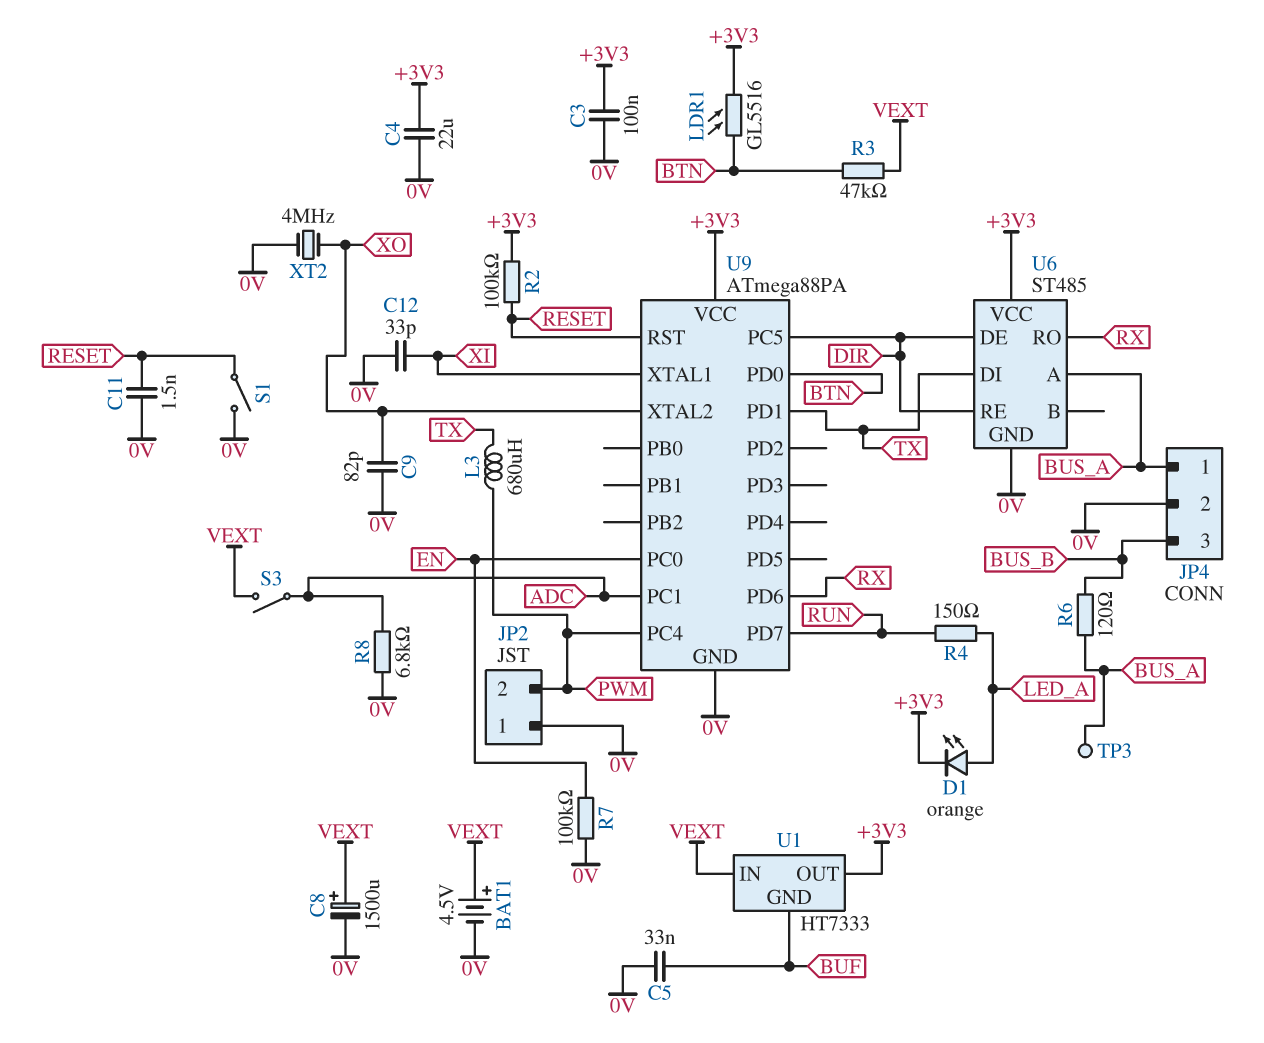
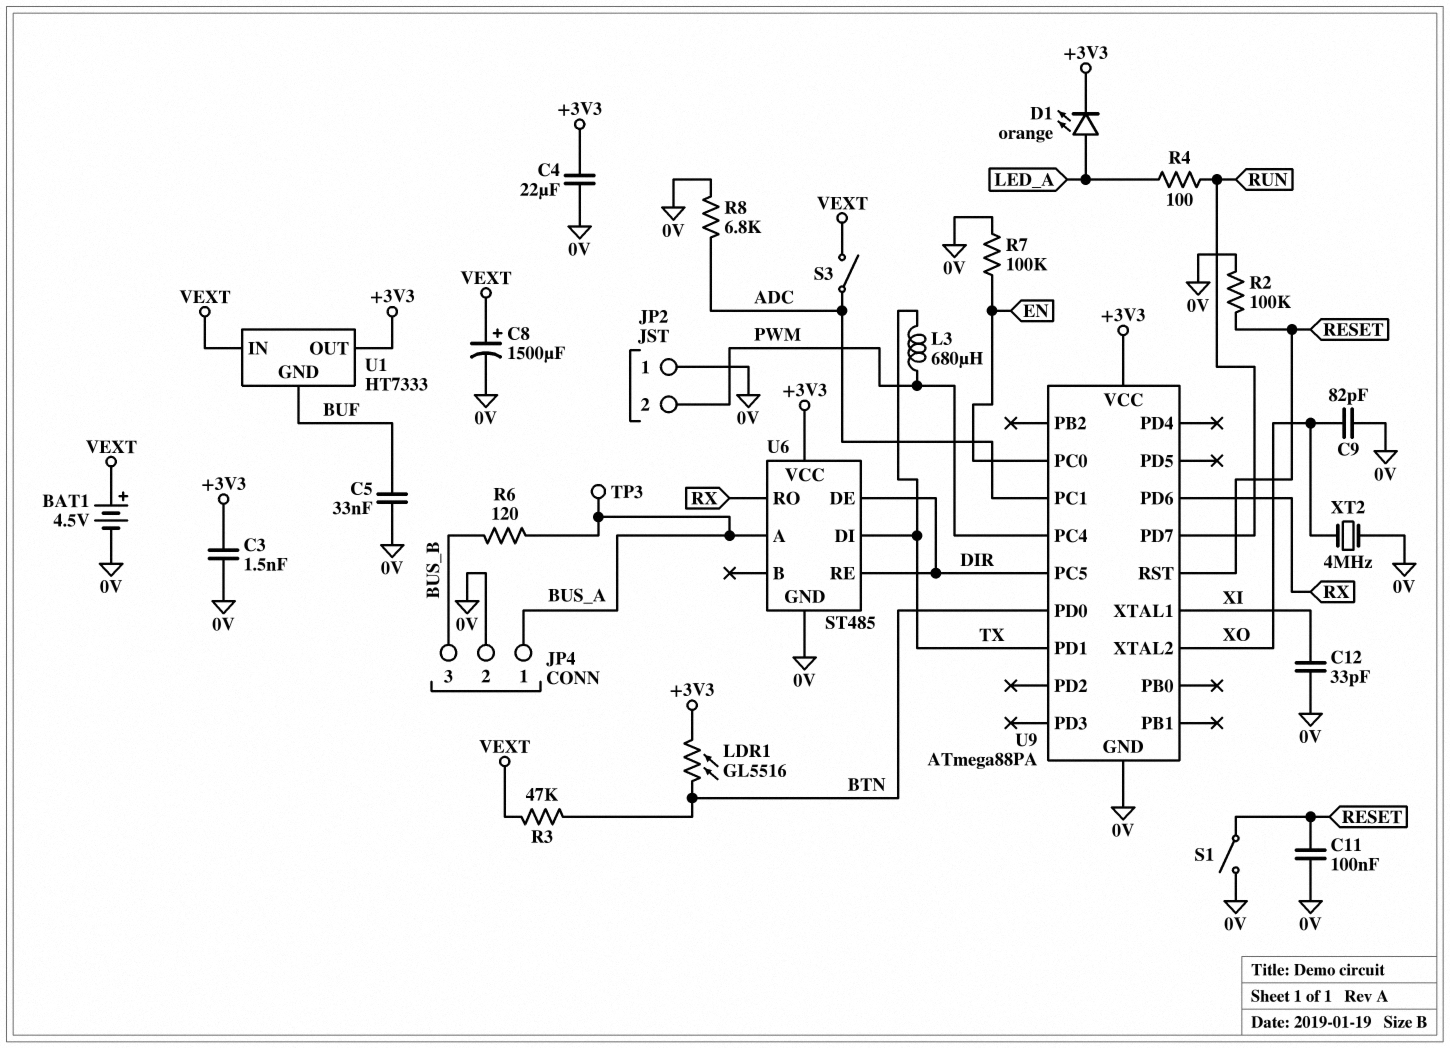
C3: 100nF (+3V3, 0V) -> 1.5nF (+3V3, 0V)
C11: 1.5nF (0V, RESET) -> 100nF (0V, RESET)
R2: 100k (+3V3, RESET) -> 100k (0V, RESET)
R4: 150 (LED_A, RUN) -> 100 (LED_A, RUN)

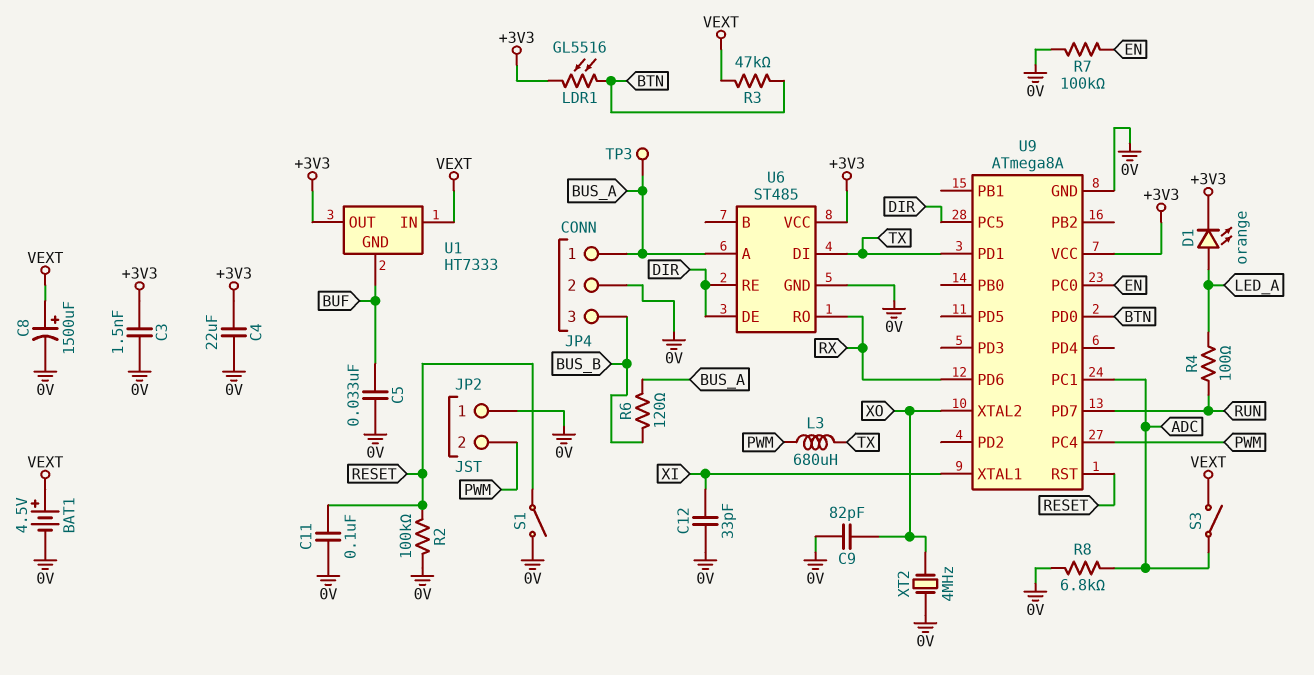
U9: ATmega88PA -> ATmega8A

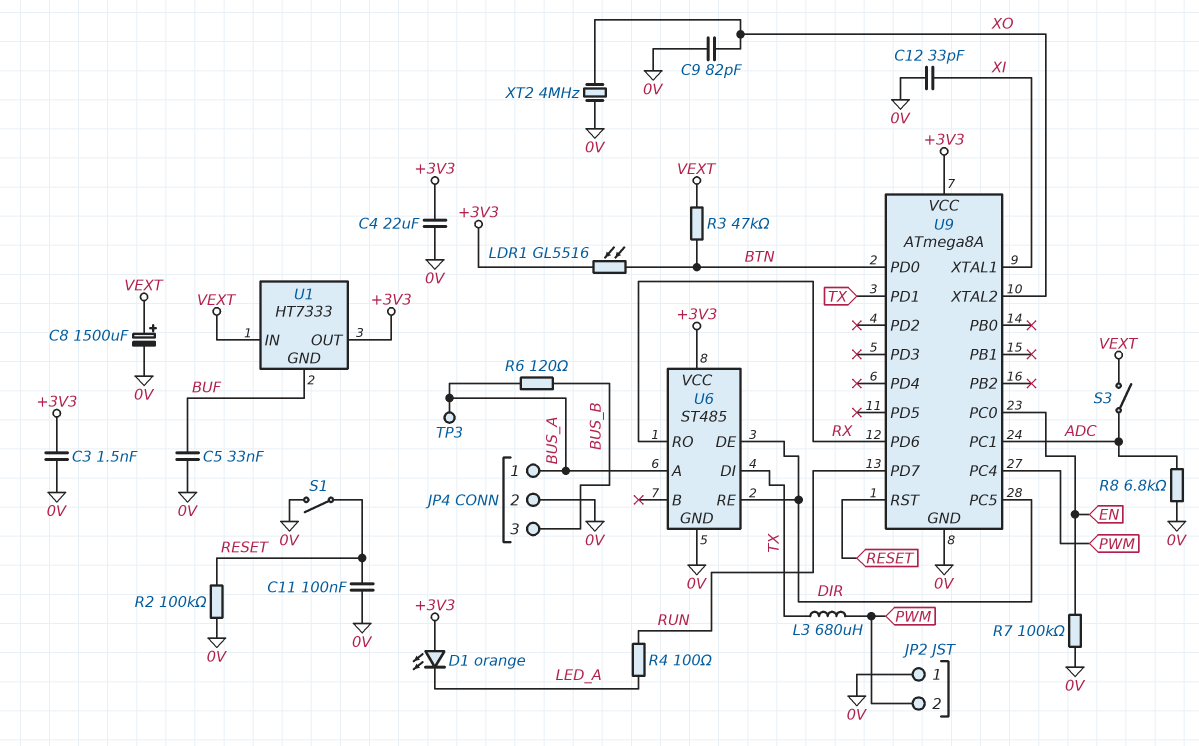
BAT1: 4.5V (plus VEXT, minus 0V) -> none
D1: LED orange (A LED_A, K +3V3) -> LED orange (A +3V3, K LED_A)

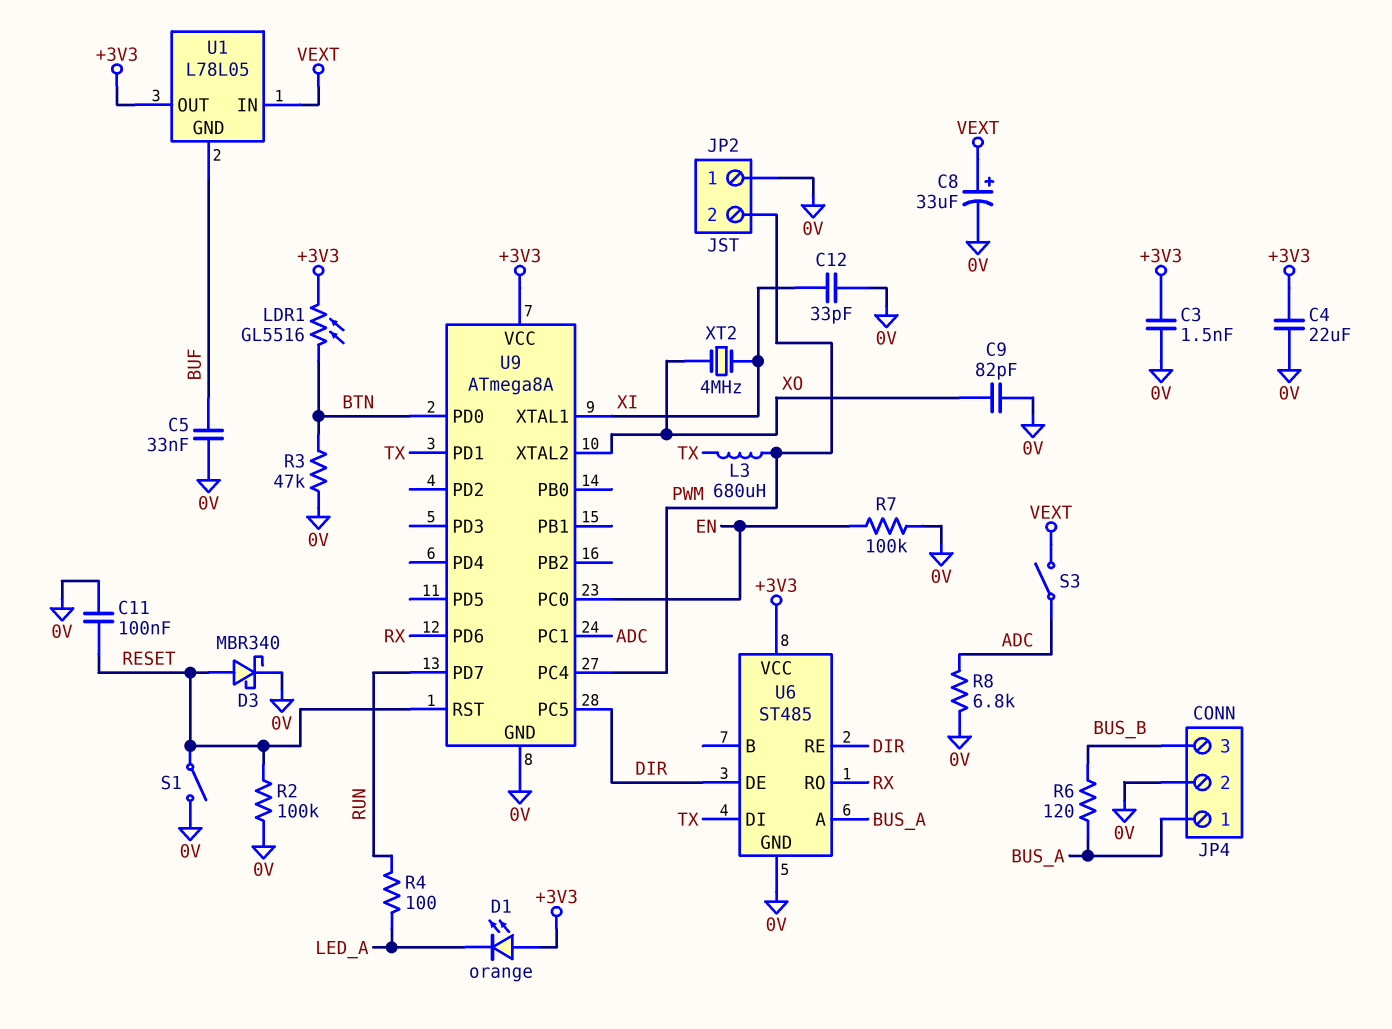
C8: 1500uF (plus VEXT, minus 0V) -> 33uF (plus VEXT, minus 0V)
D3: none -> schottky MBR340 (A RESET, K 0V)
R3: 47k (BTN, VEXT) -> 47k (0V, BTN)
TP3: test point (BUS_A) -> none
U1: HT7333 -> L78L05
XT2: 4MHz (0V, XO) -> 4MHz (XI, XO)

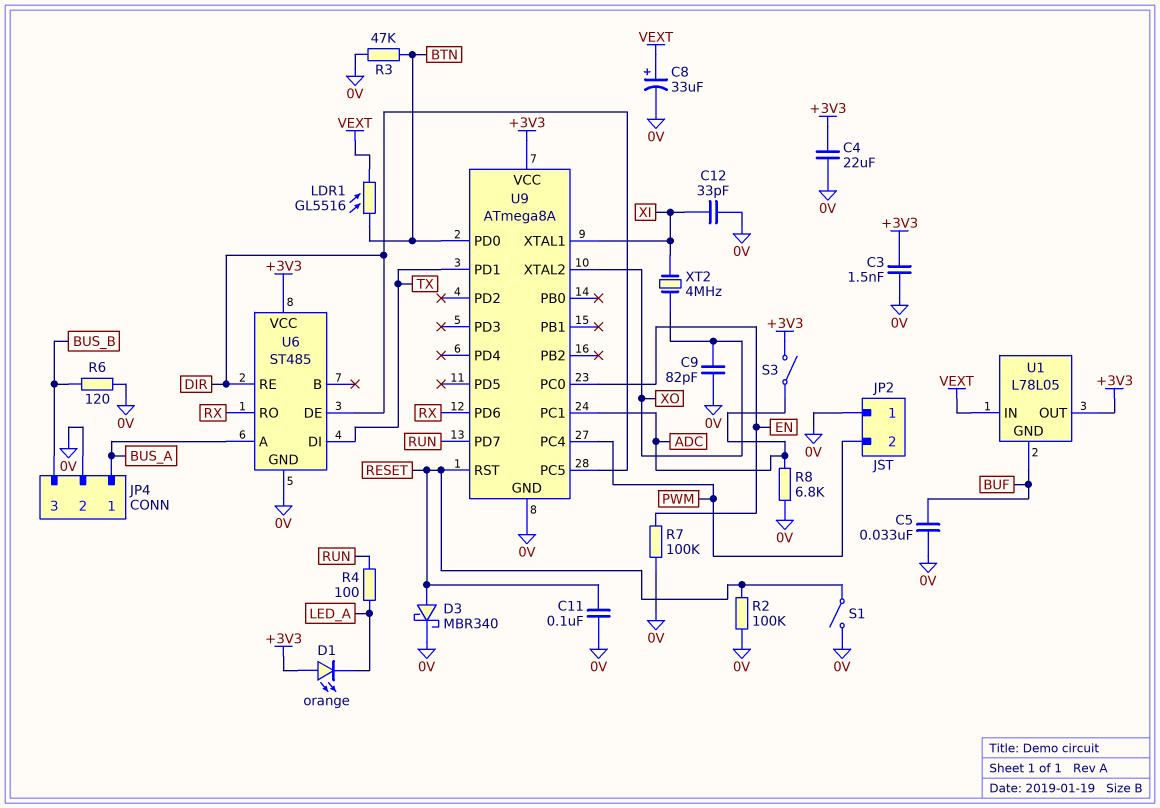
L3: 680uH (PWM, TX) -> none
LDR1: GL5516 (+3V3, BTN) -> GL5516 (BTN, VEXT)
R6: 120 (BUS_A, BUS_B) -> 120 (0V, BUS_B)
S3: switch (ADC, VEXT) -> switch (+3V3, ADC)

